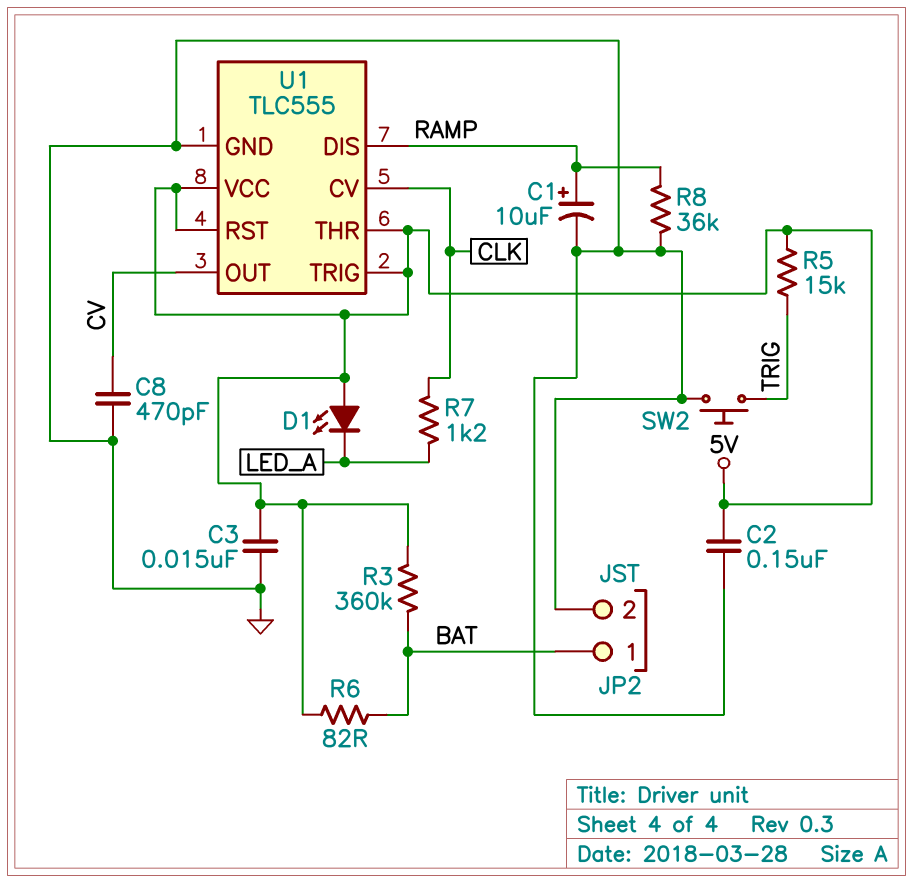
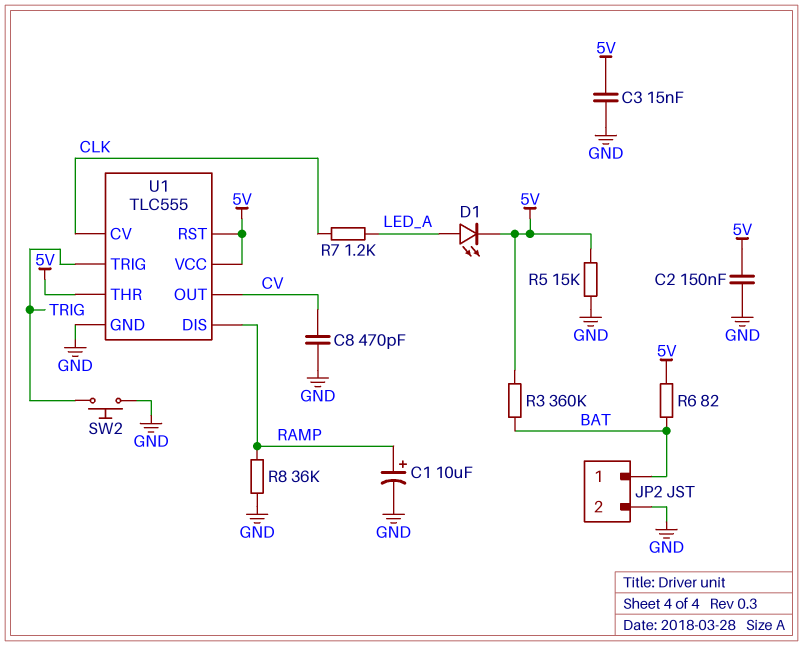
D1: LED (A 5V, K LED_A) -> LED (A LED_A, K 5V)
R5: 15k (5V, TRIG) -> 15k (5V, GND)
U1 pin TRIG: 5V -> TRIG

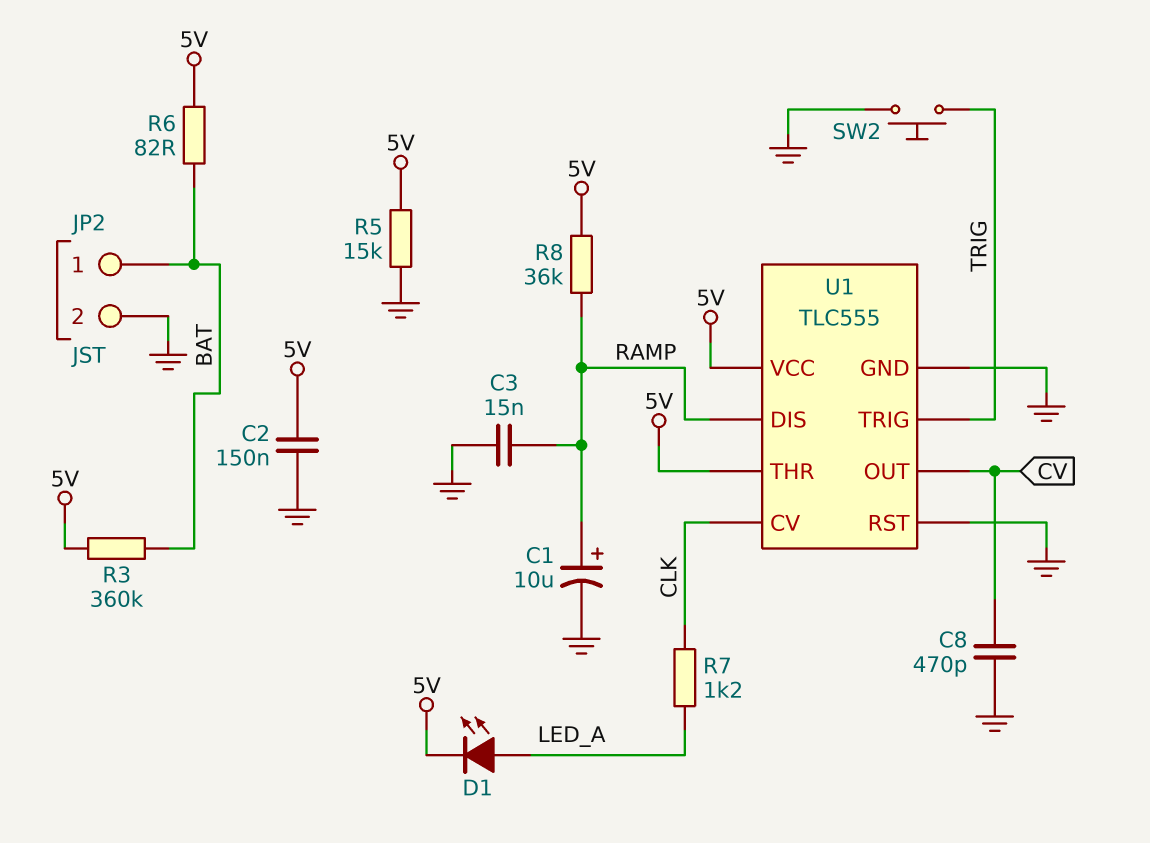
C3: 15nF (5V, GND) -> 15nF (GND, RAMP)
R8: 36k (GND, RAMP) -> 36k (5V, RAMP)
U1 pin RST: 5V -> GND

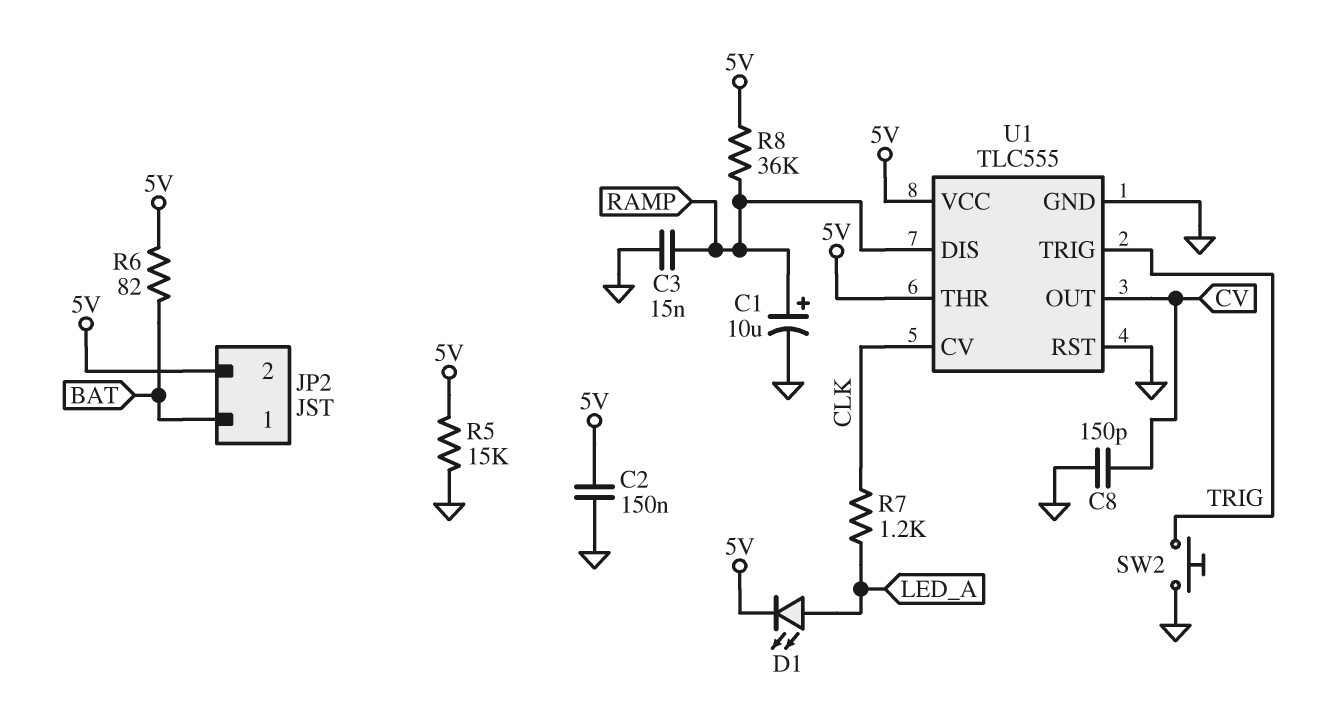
C8: 470pF (CV, GND) -> 150pF (CV, GND)
JP2 pin 2: GND -> 5V
R3: 360k (5V, BAT) -> none

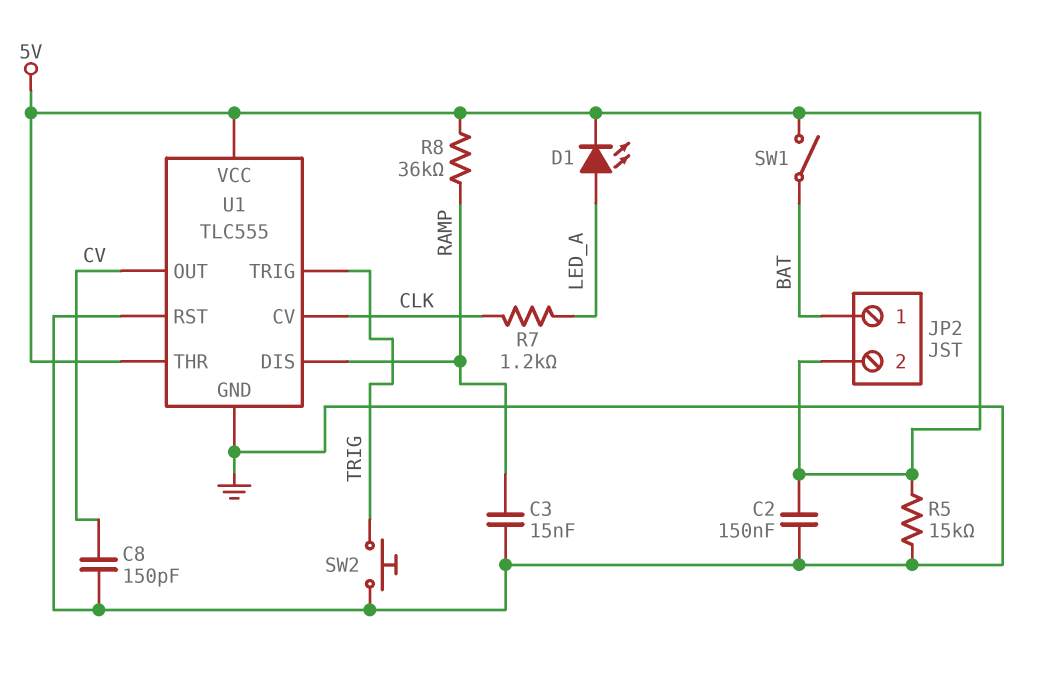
C1: 10uF (plus RAMP, minus GND) -> none
R6: 82 (5V, BAT) -> none
SW1: none -> switch (5V, BAT)

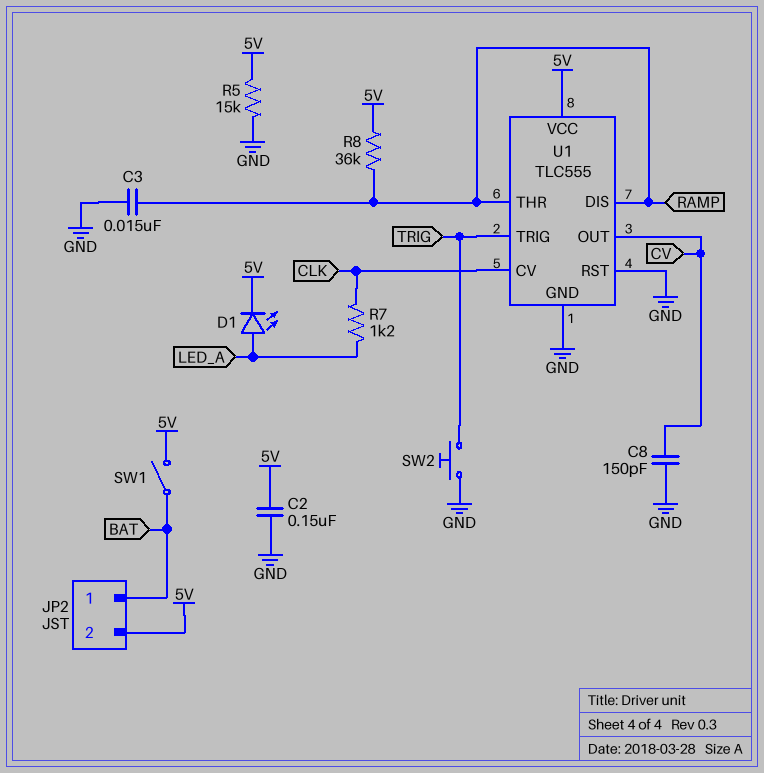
U1 pin THR: 5V -> RAMP

